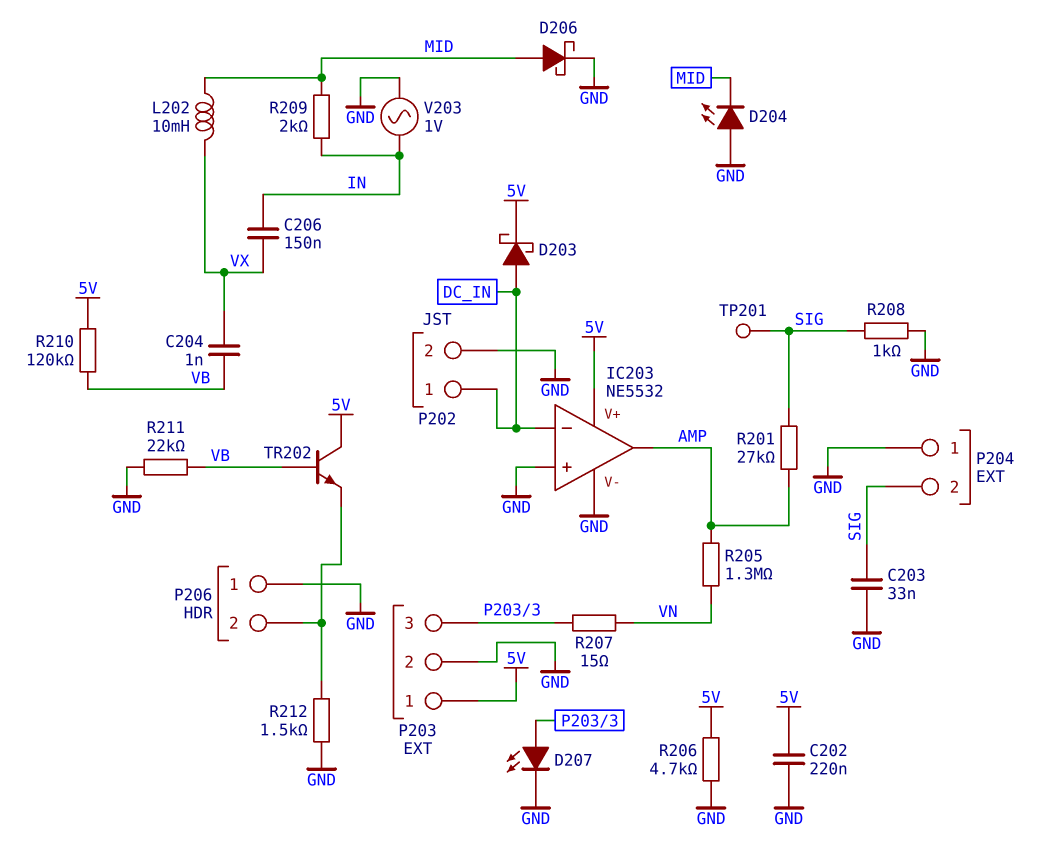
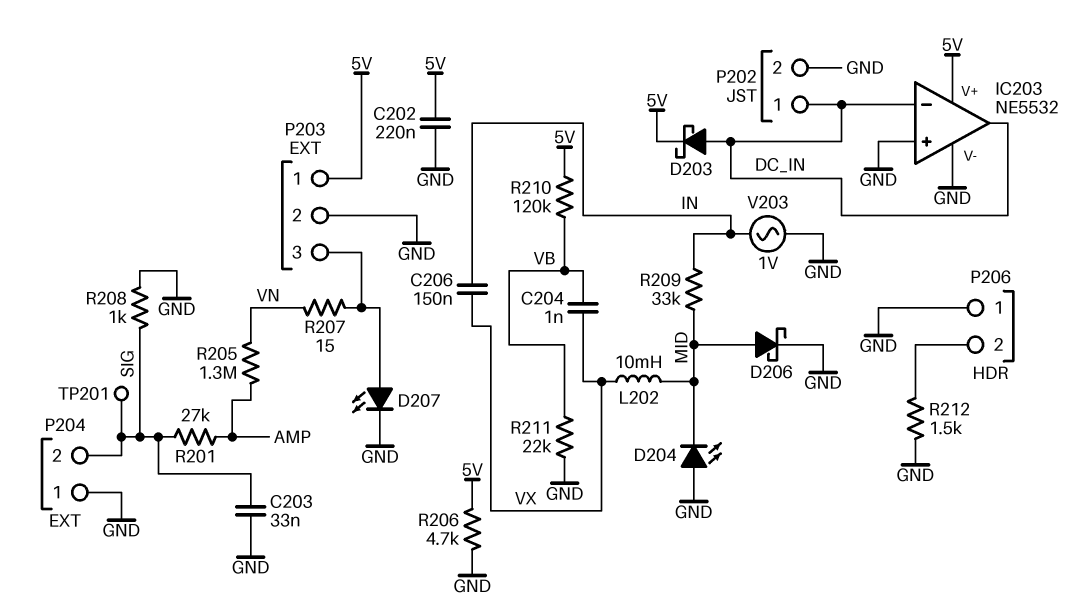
IC203 pin out: AMP -> DC_IN
R209: 2k (IN, MID) -> 33k (IN, MID)
TR202: NPN (B VB, C 5V, E P206/2) -> none

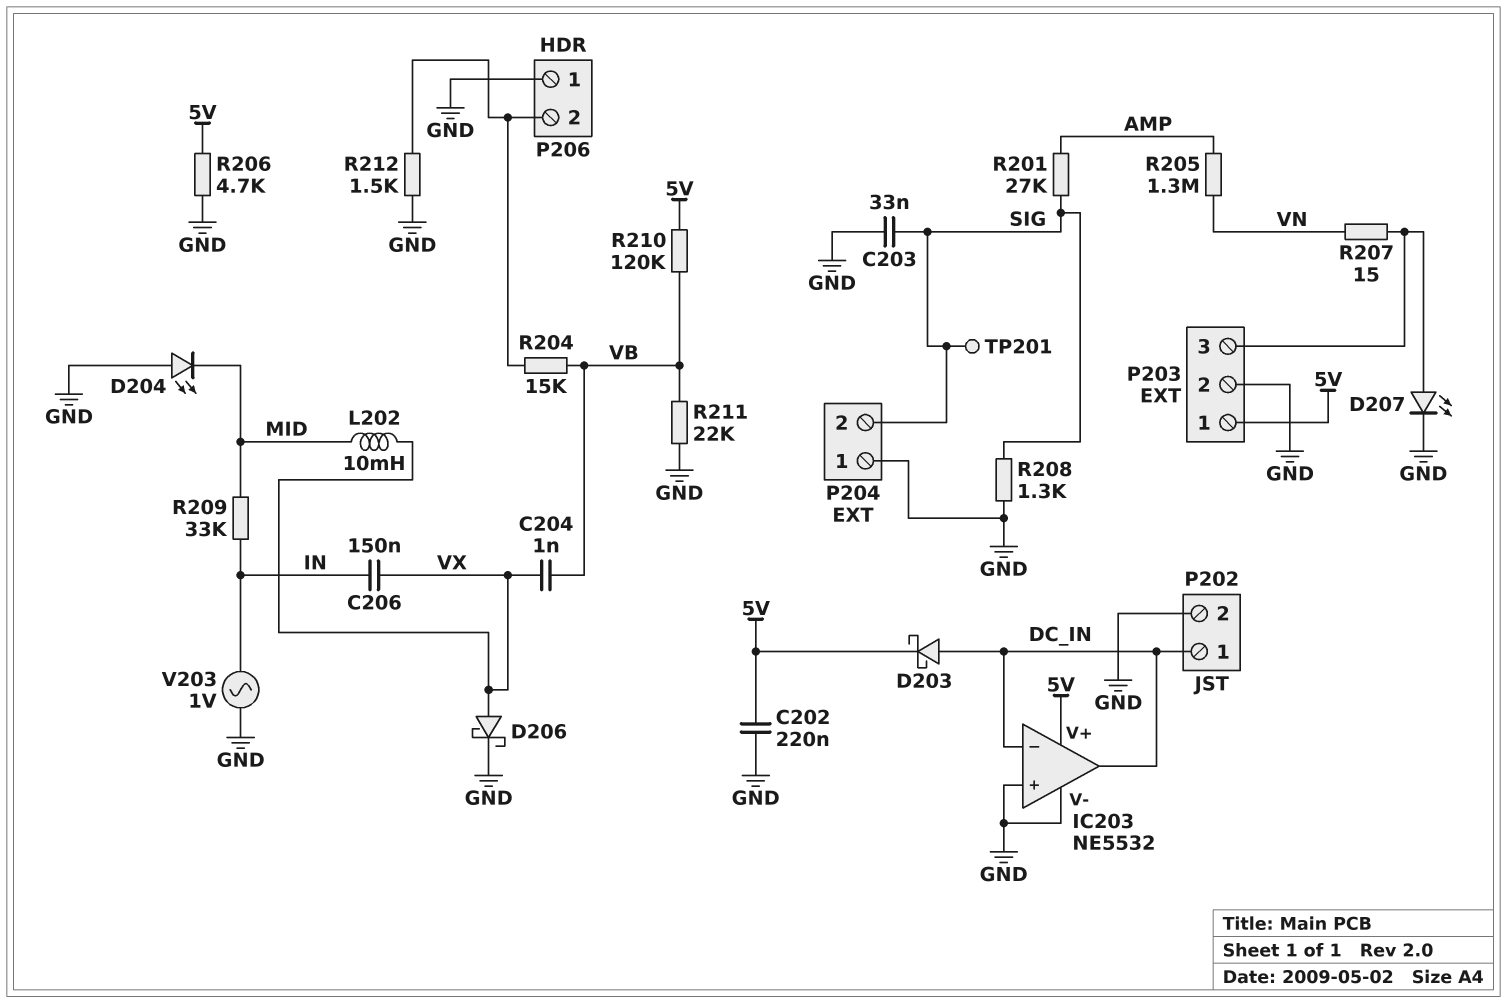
D206: schottky (A MID, K GND) -> schottky (A VX, K GND)
R204: none -> 15k (P206/2, VB)
R208: 1k (GND, SIG) -> 1.3k (GND, SIG)

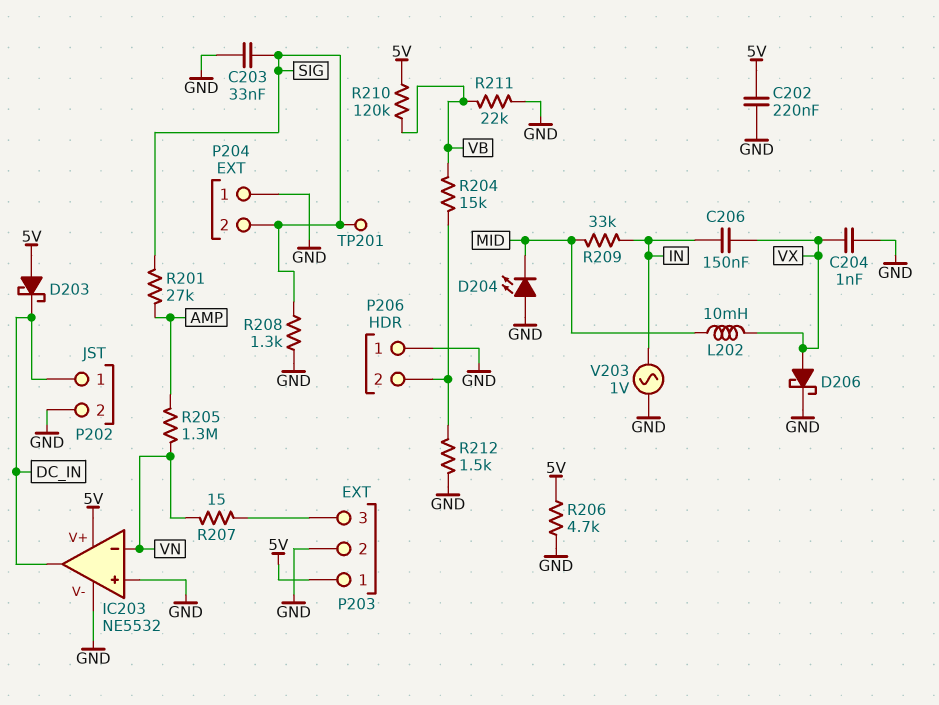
C204: 1nF (VB, VX) -> 1nF (GND, VX)
D203: schottky (A DC_IN, K 5V) -> schottky (A 5V, K DC_IN)
D207: LED (A P203/3, K GND) -> none
IC203 pin in-: DC_IN -> VN

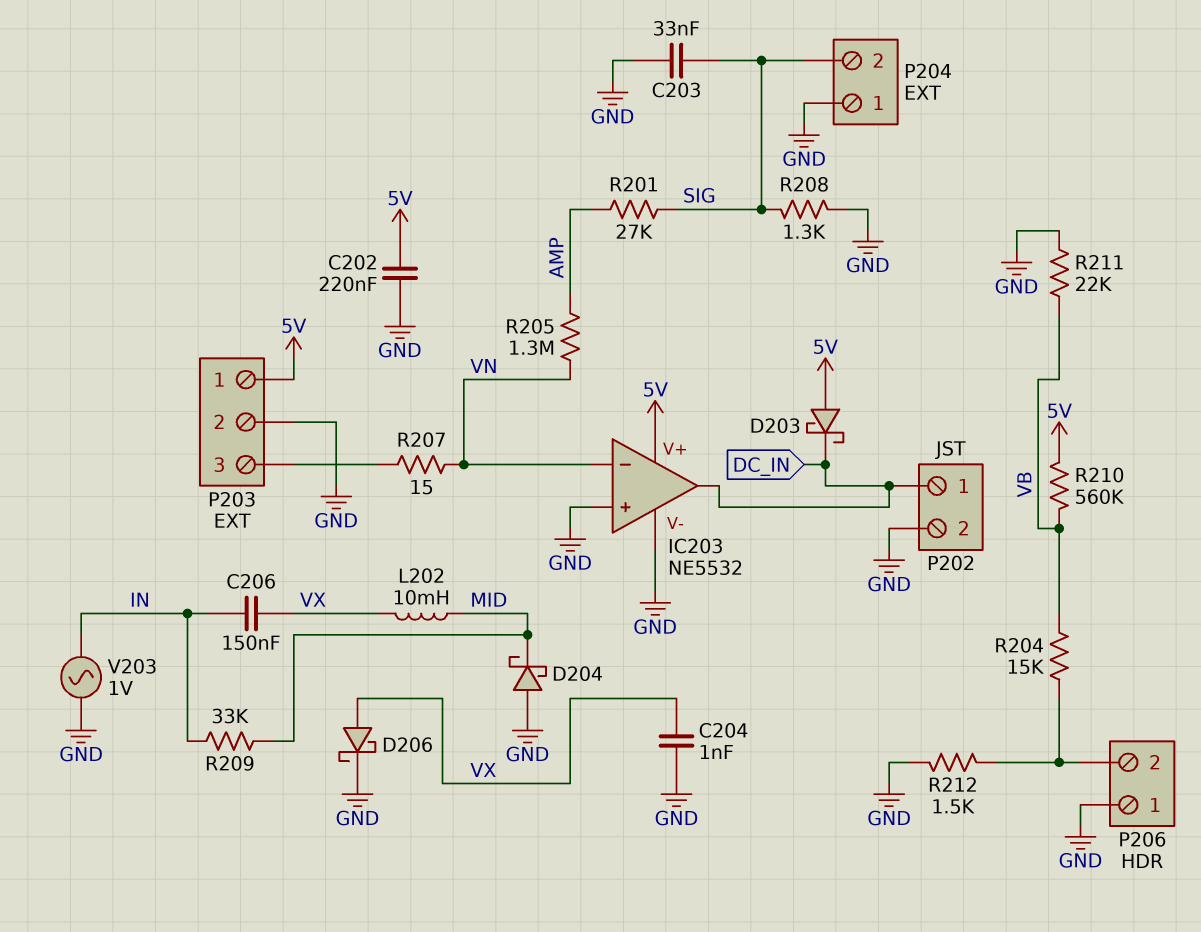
D204: LED (A GND, K MID) -> schottky (A GND, K MID)
R206: 4.7k (5V, GND) -> none
R210: 120k (5V, VB) -> 560k (5V, VB)
TP201: test point (SIG) -> none

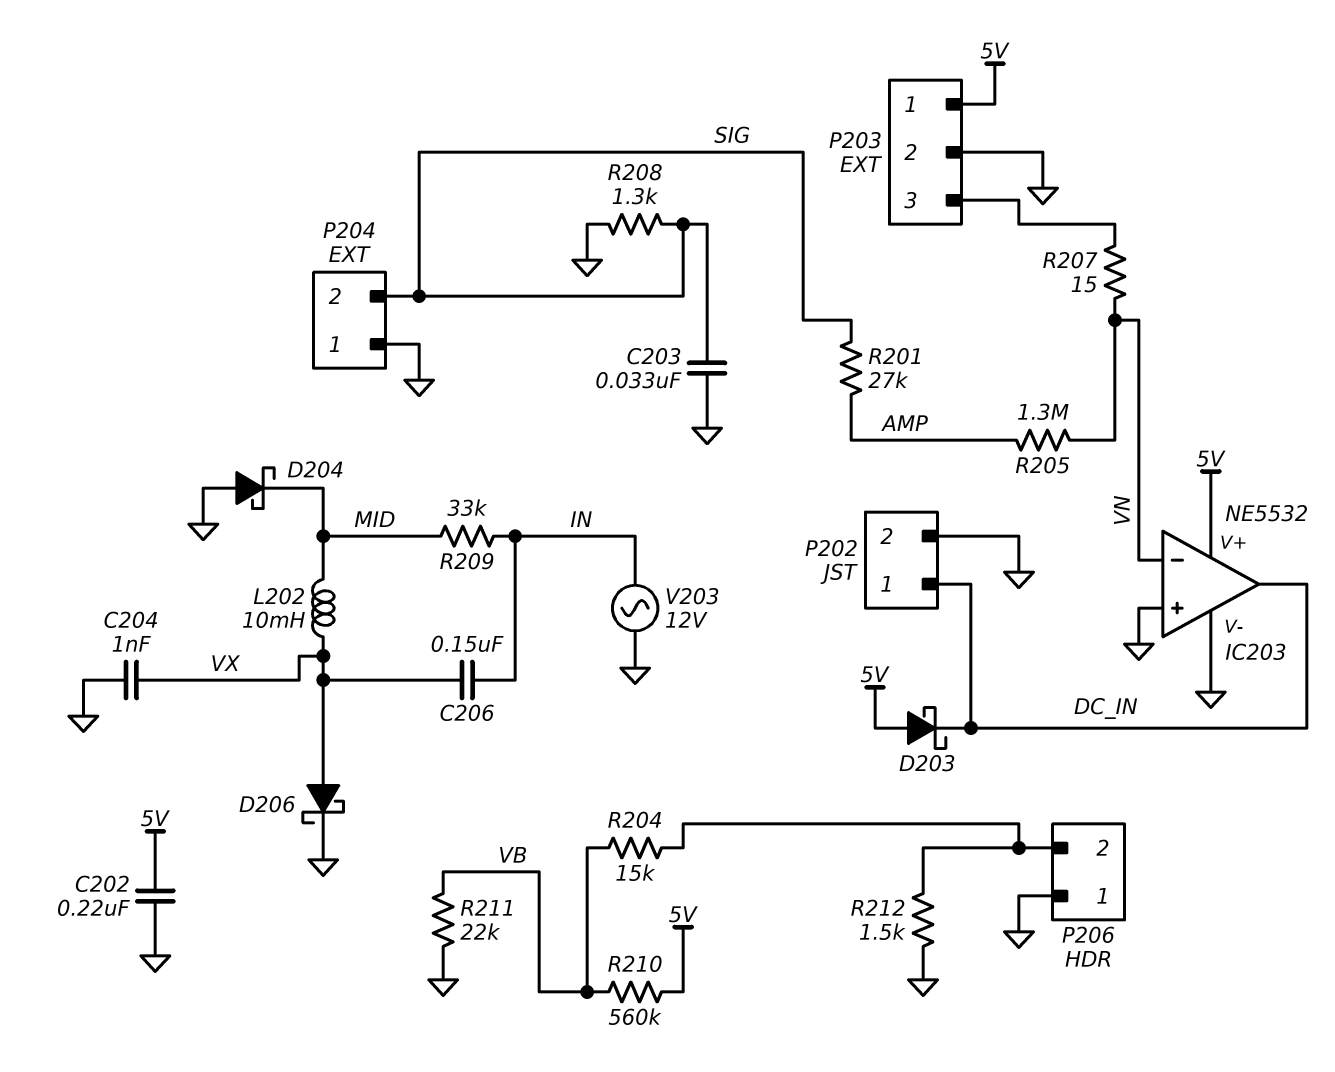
V203: AC 1V (GND, IN) -> AC 12V (GND, IN)

